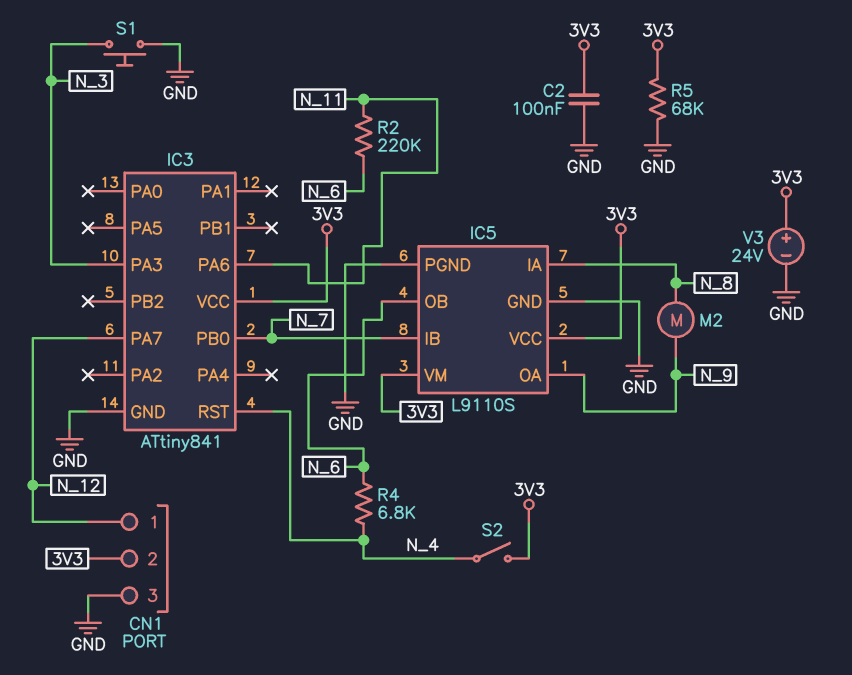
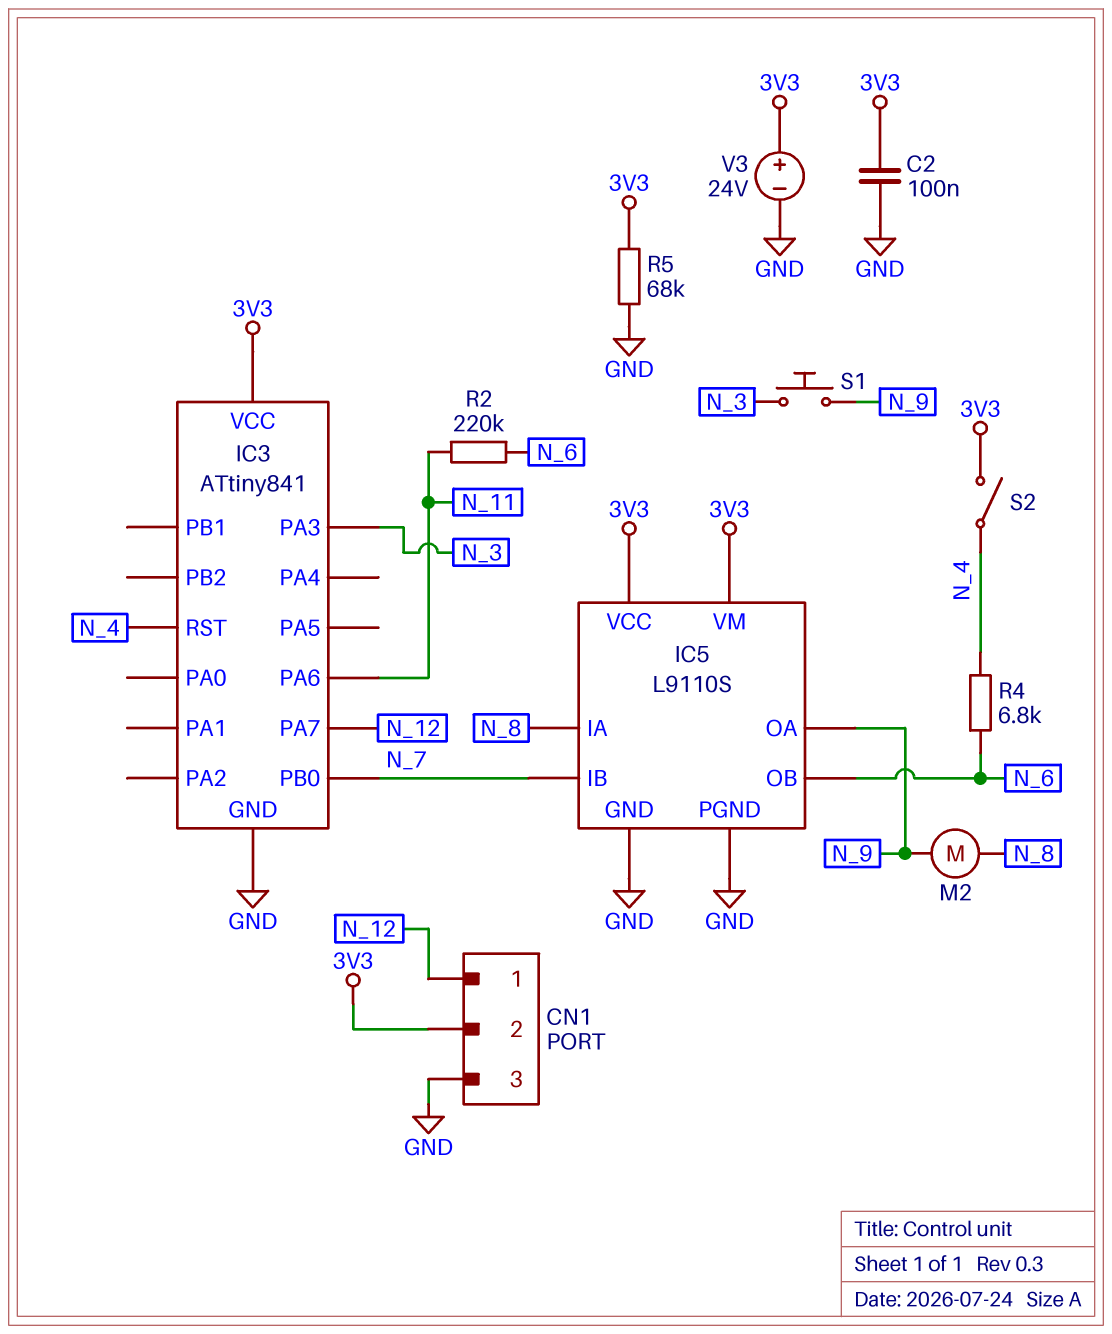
S1: button (GND, N_3) -> button (N_3, N_9)

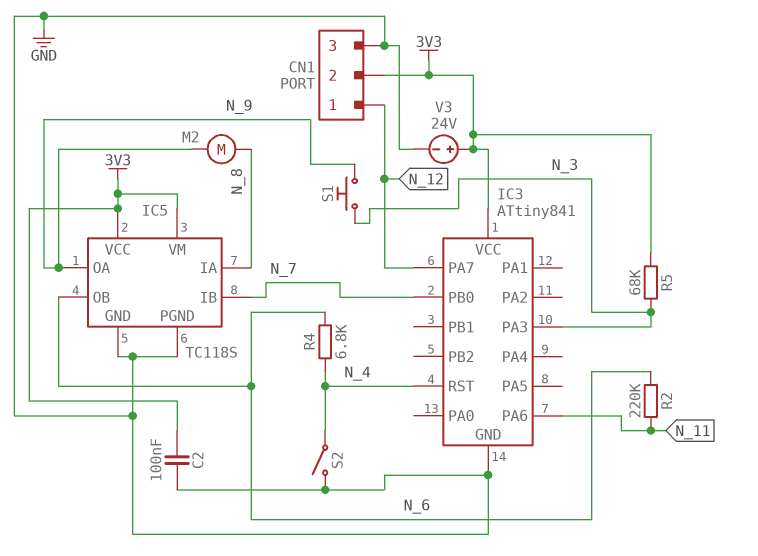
IC5: L9110S -> TC118S
R5: 68k (3V3, GND) -> 68k (3V3, N_3)
S2: switch (3V3, N_4) -> switch (GND, N_4)

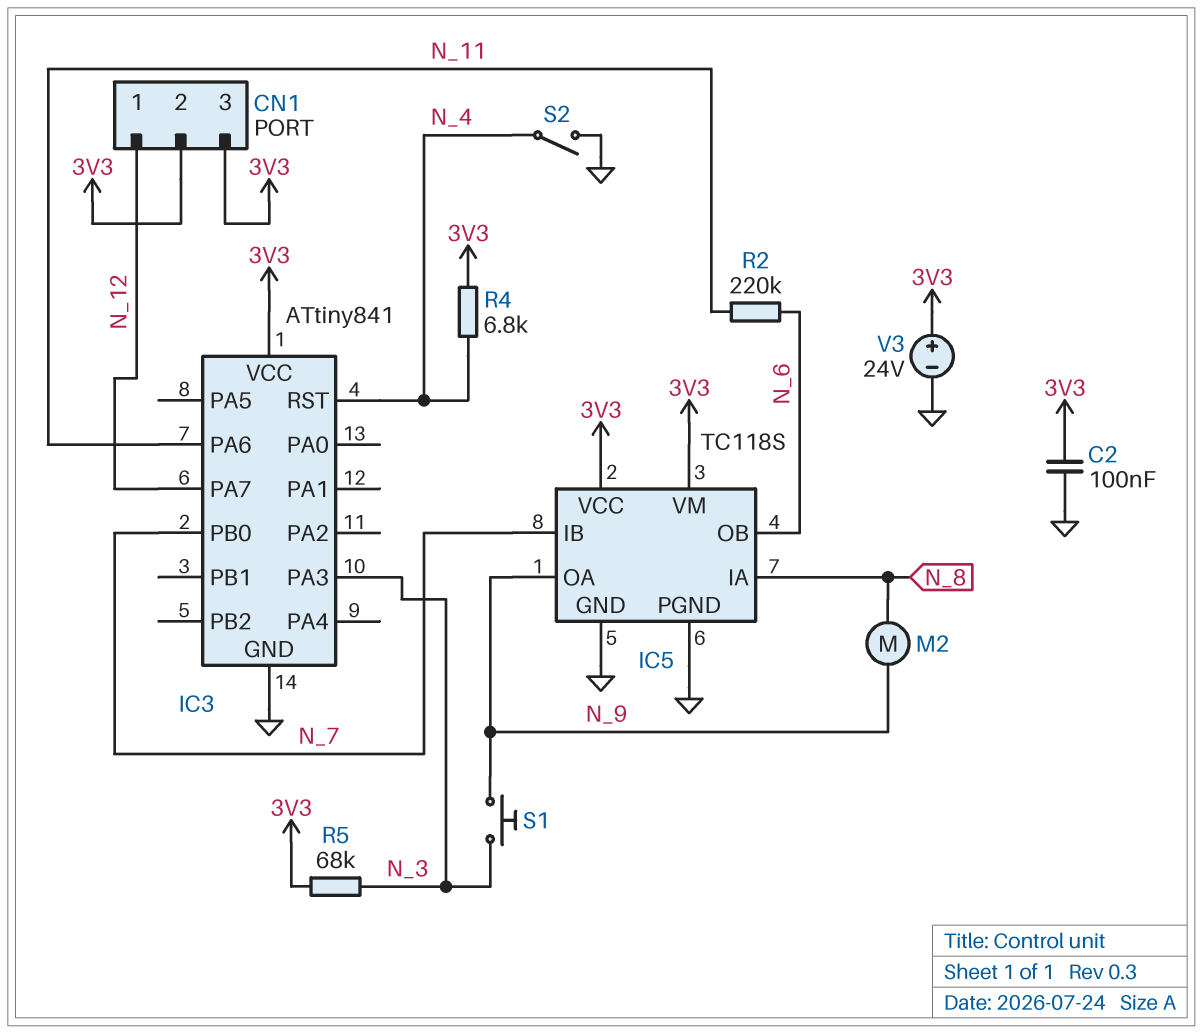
CN1 pin 3: GND -> 3V3
R4: 6.8k (N_4, N_6) -> 6.8k (3V3, N_4)

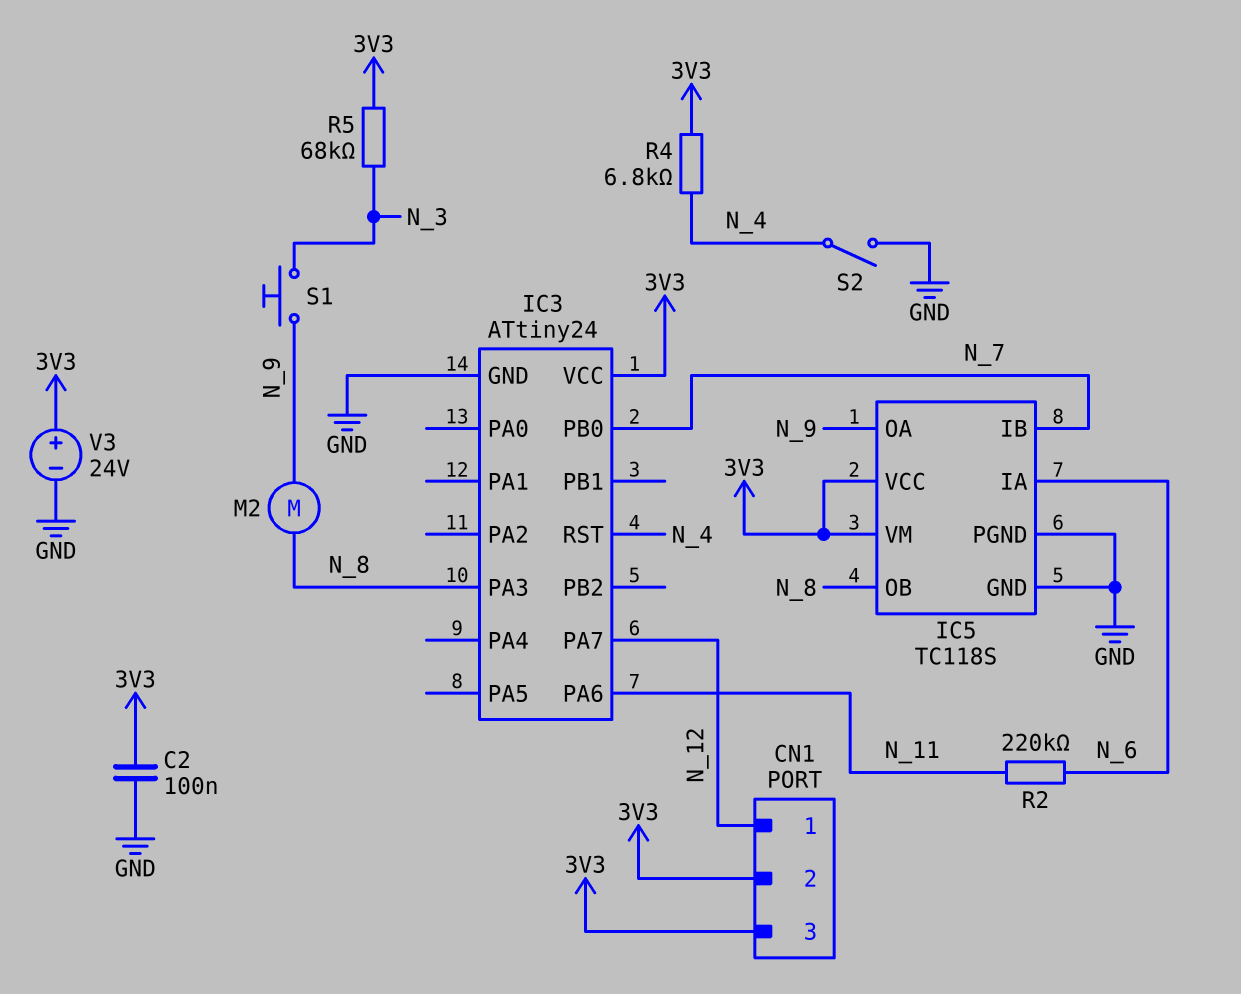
IC3: ATtiny841 -> ATtiny24
IC3 pin PA3: N_3 -> N_8
IC5 pin IA: N_8 -> N_6
IC5 pin OB: N_6 -> N_8

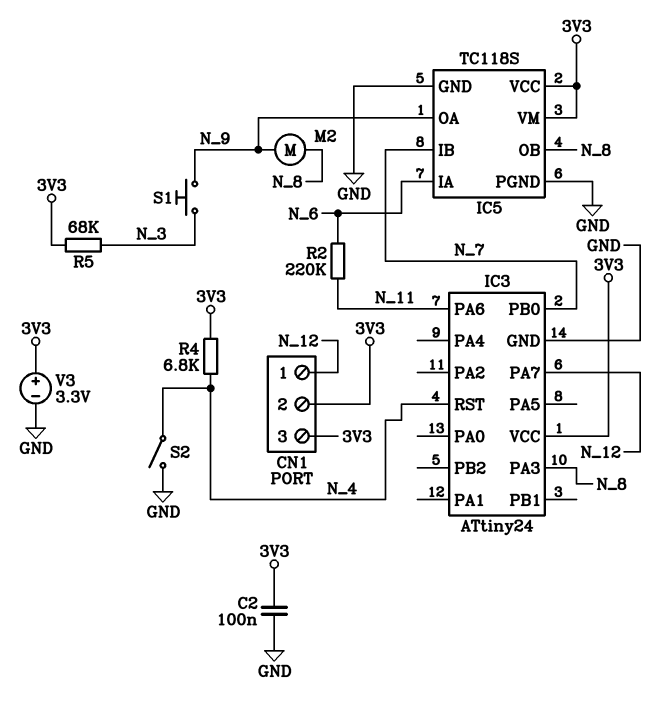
V3: 24V (plus 3V3, minus GND) -> 3.3V (plus 3V3, minus GND)

